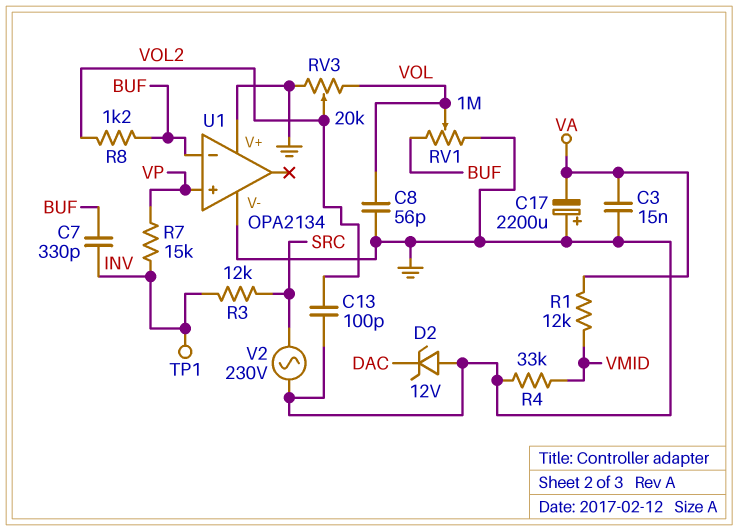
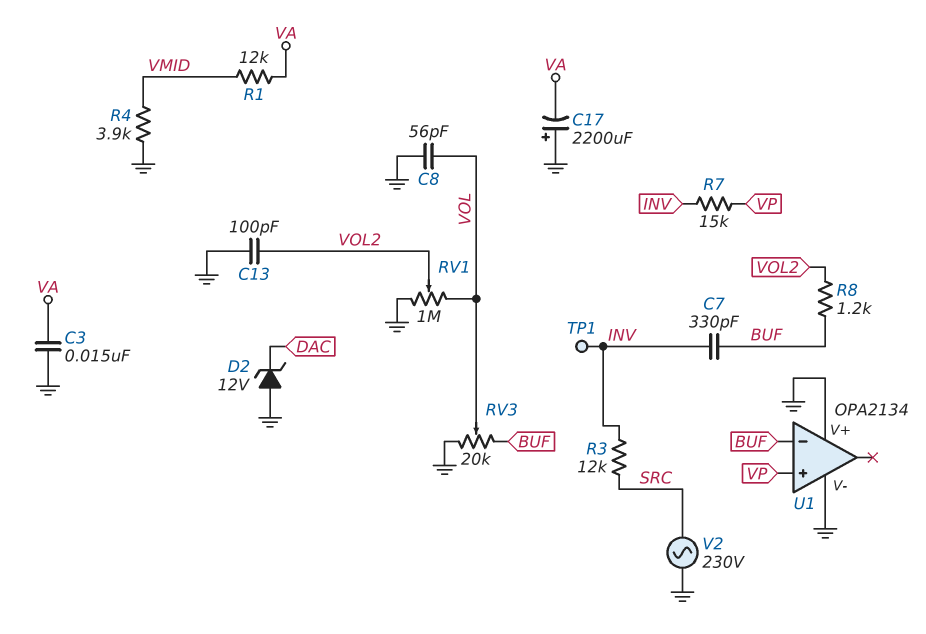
R4: 33k (GND, VMID) -> 3.9k (GND, VMID)
RV1: 1M (BUF, GND, wiper VOL) -> 1M (GND, VOL, wiper VOL2)
RV3: 20k (GND, VOL, wiper VOL2) -> 20k (BUF, GND, wiper VOL)

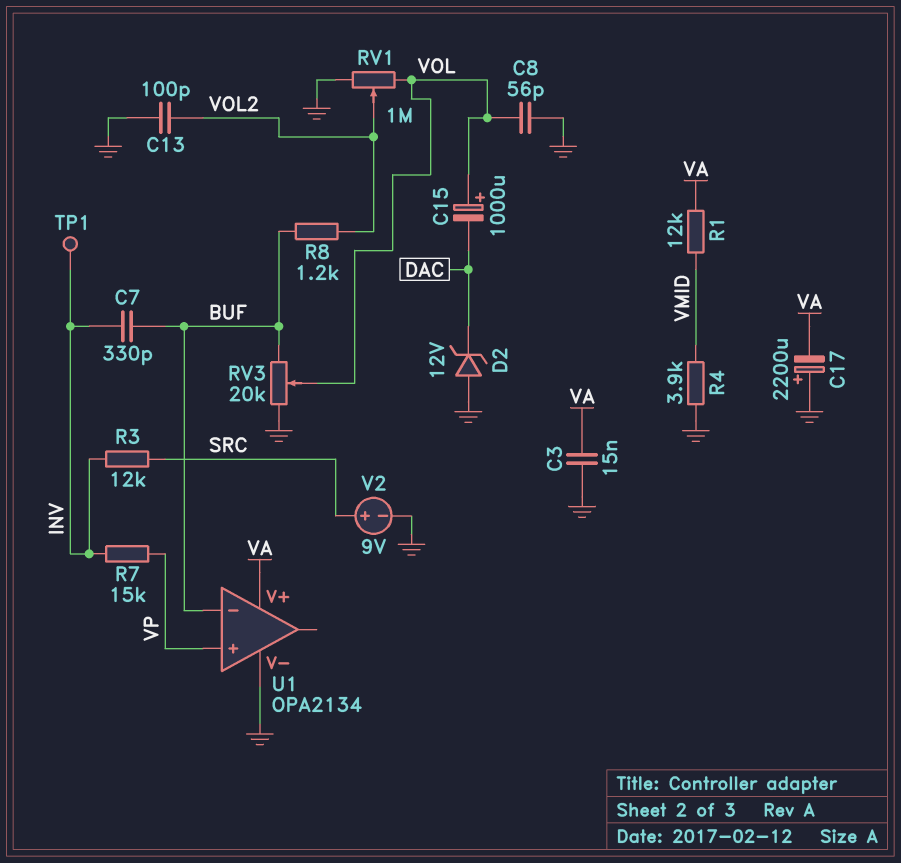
C15: none -> 1000uF (plus VOL, minus DAC)
U1 pin V+: GND -> VA
V2: AC 230V (GND, SRC) -> 9V (plus SRC, minus GND)

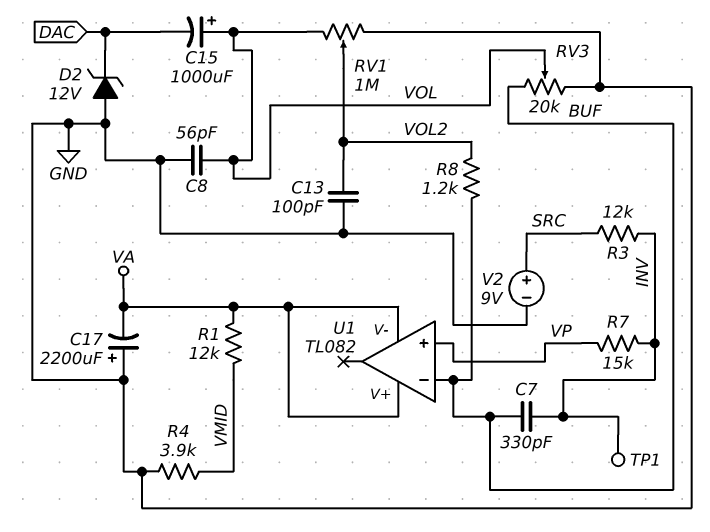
C3: 15nF (GND, VA) -> none
U1: OPA2134 -> TL082
U1 pin V-: GND -> VA

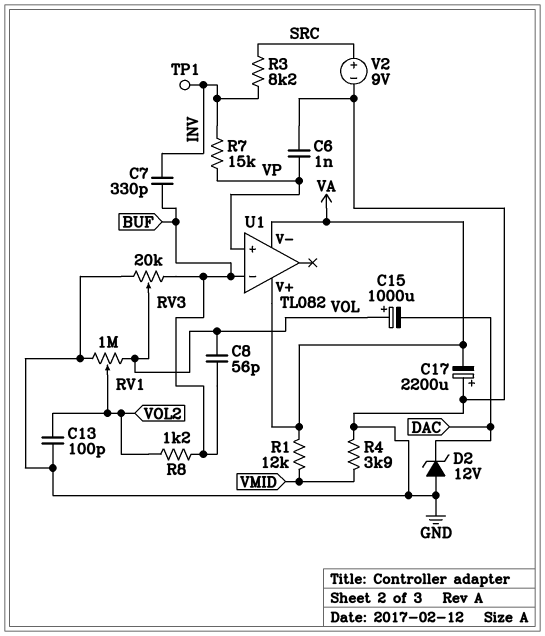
C6: none -> 1nF (GND, VP)
C8: 56pF (GND, VOL) -> 56pF (BUF, VOL)
R3: 12k (INV, SRC) -> 8.2k (INV, SRC)

